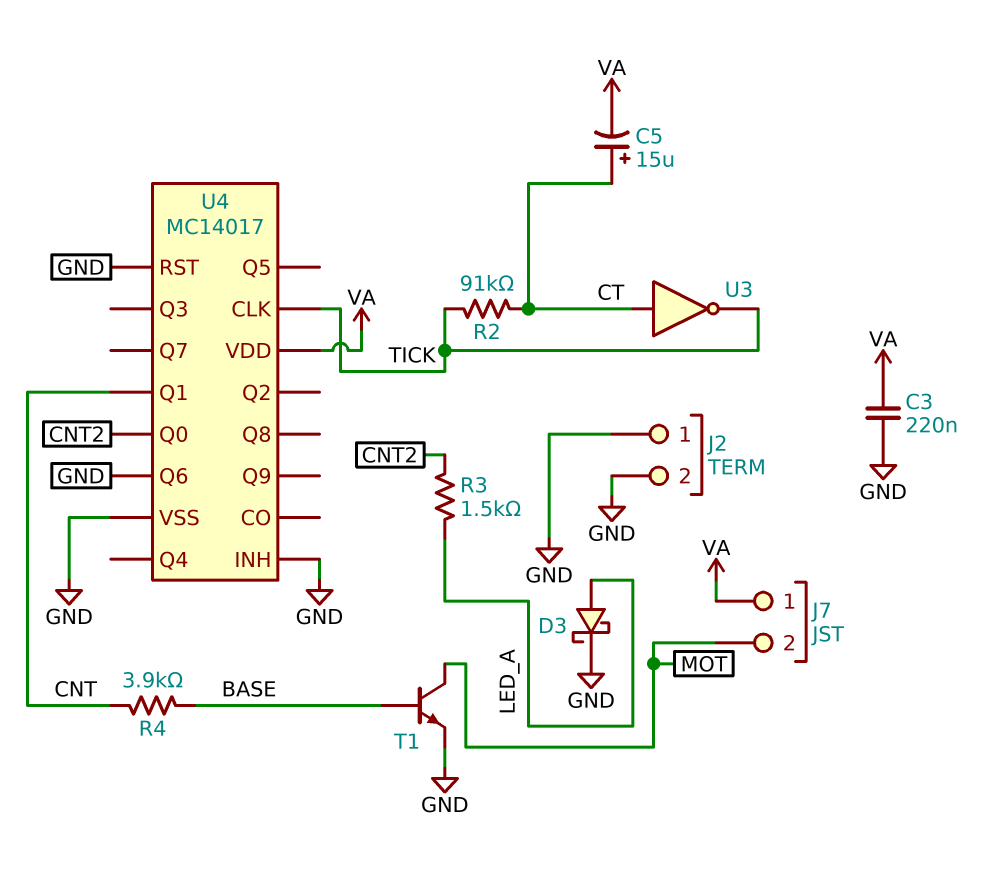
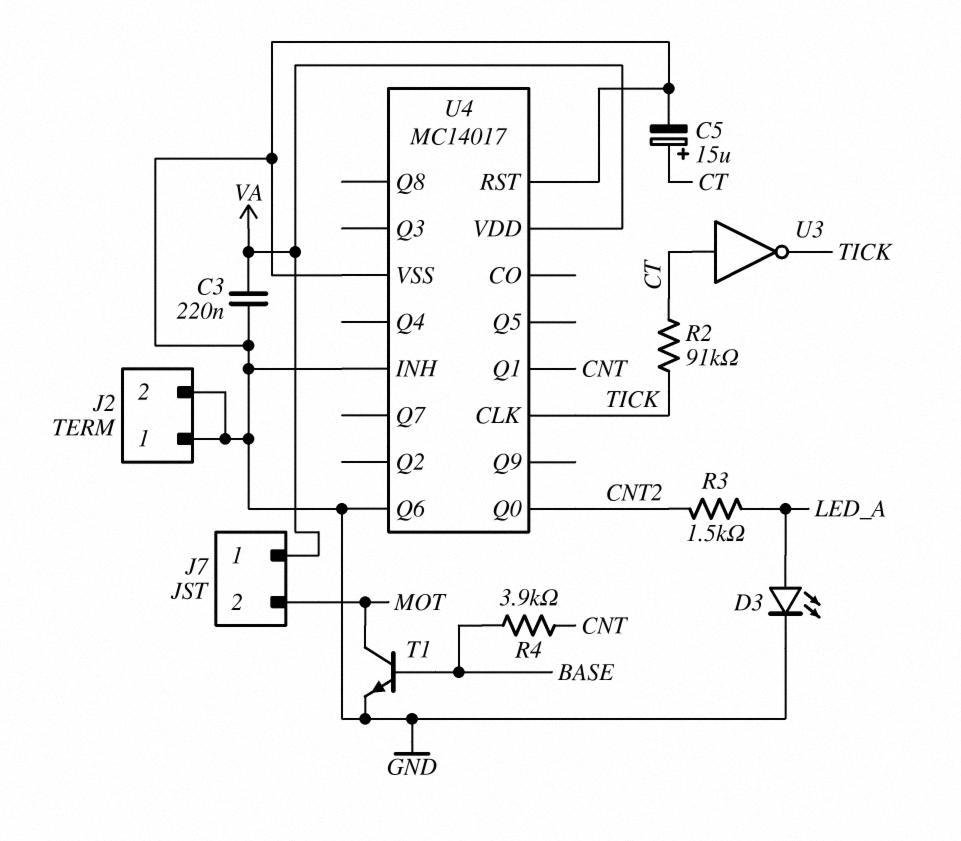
C5: 15uF (plus CT, minus VA) -> 15uF (plus CT, minus GND)
D3: schottky (A LED_A, K GND) -> LED (A LED_A, K GND)

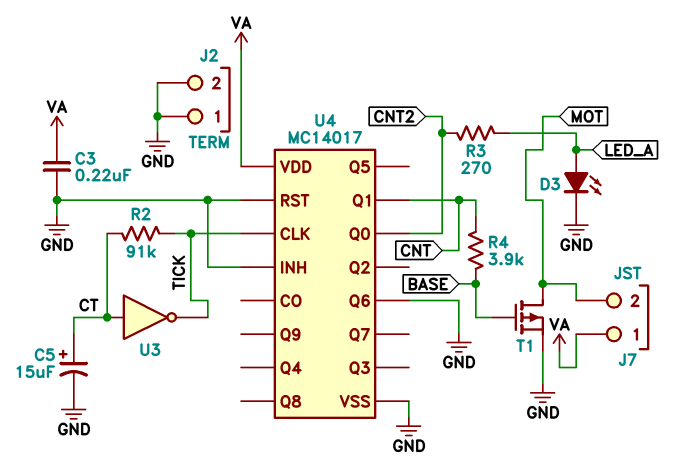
R3: 1.5k (CNT2, LED_A) -> 270 (CNT2, LED_A)
T1: NPN (B BASE, C MOT, E GND) -> PMOS (G BASE, D MOT, S GND)

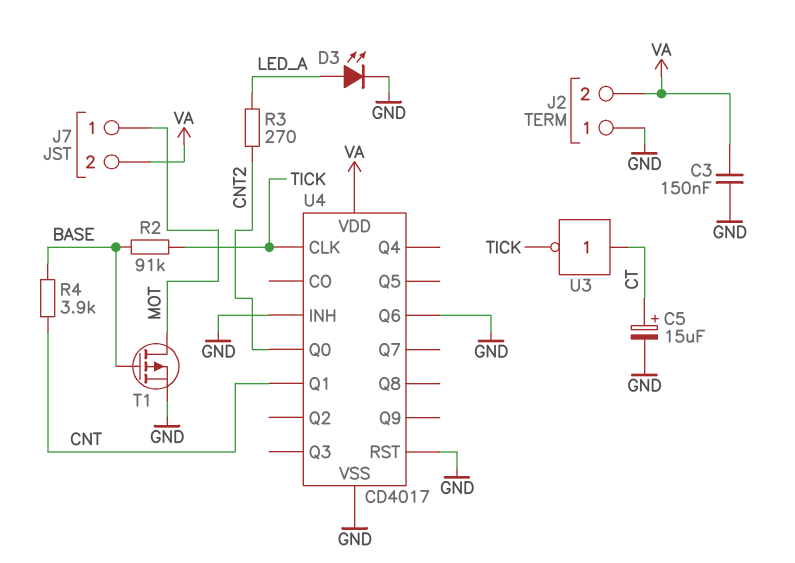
C3: 220nF (GND, VA) -> 150nF (GND, VA)
J2 pin 2: GND -> VA
J7 pin 1: VA -> MOT
J7 pin 2: MOT -> VA
R2: 91k (CT, TICK) -> 91k (BASE, TICK)
U4: MC14017 -> CD4017

